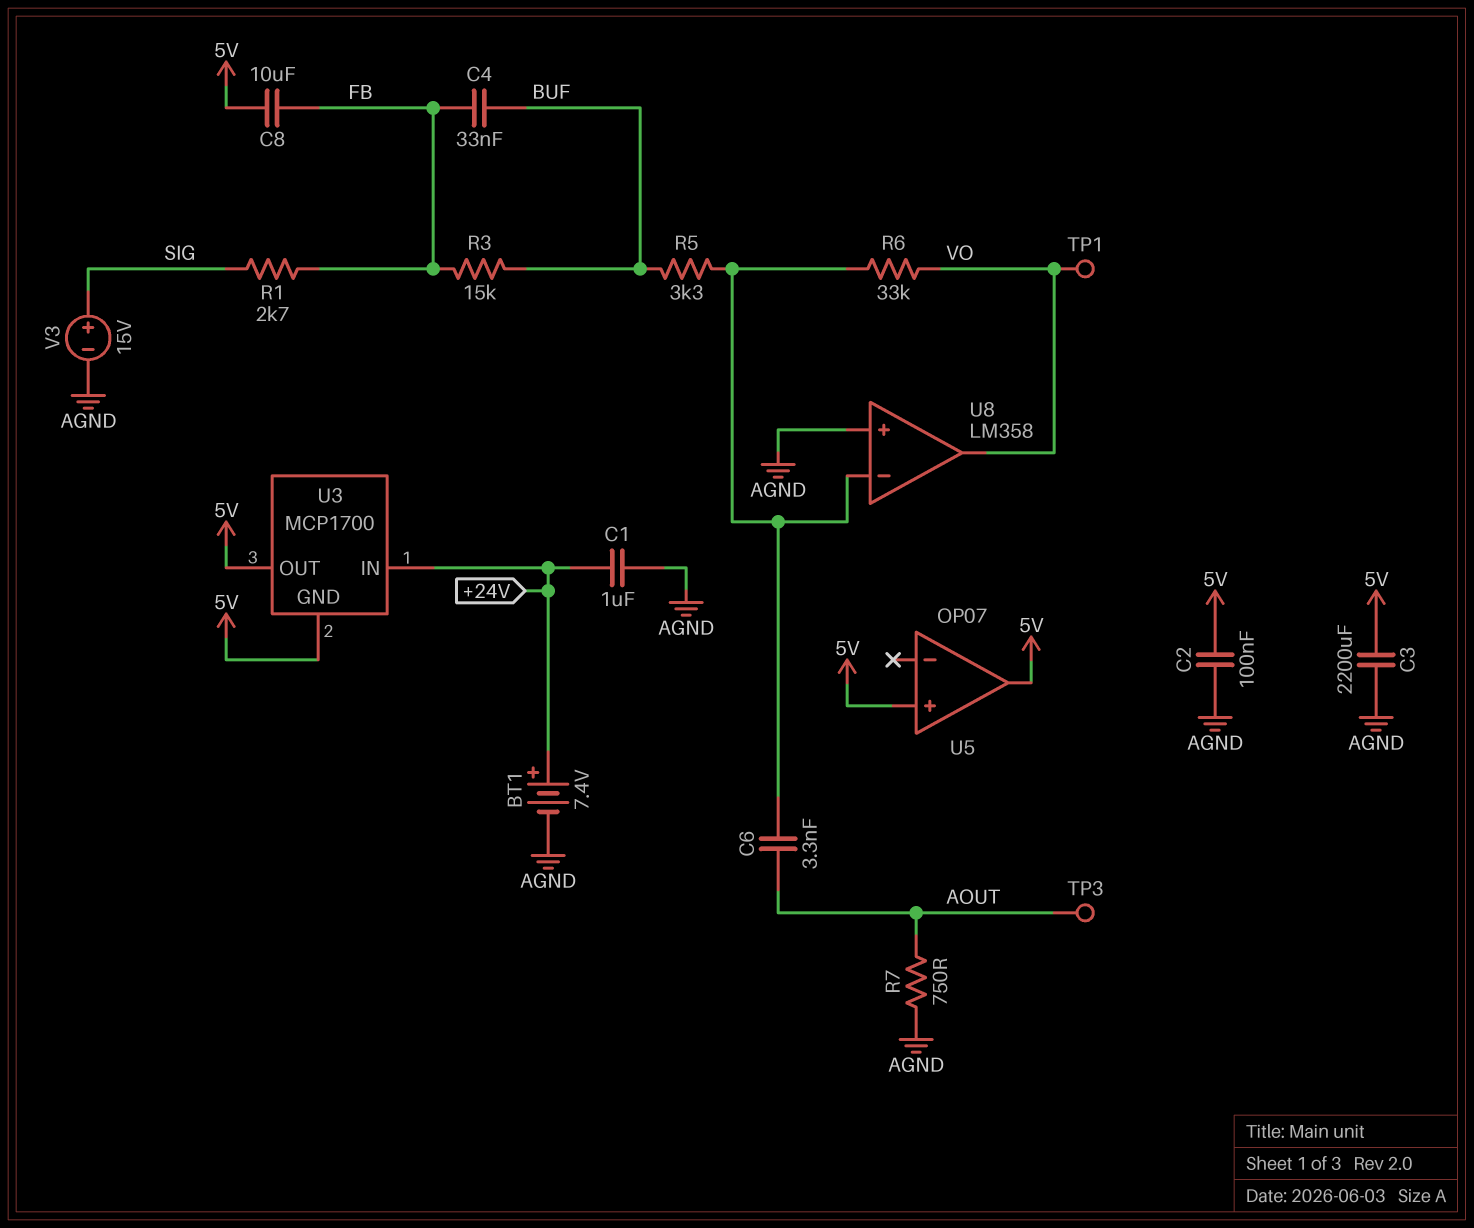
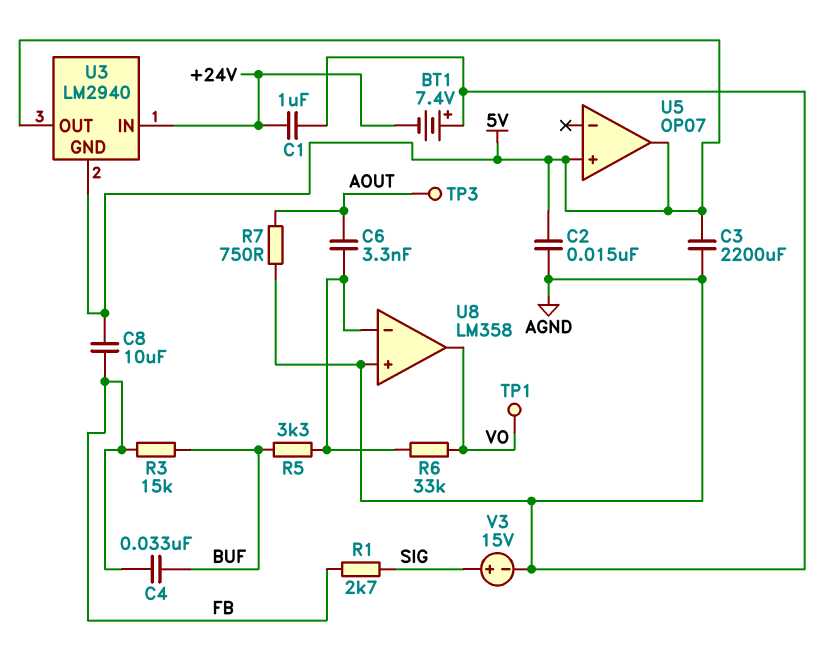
BT1: 7.4V (plus +24V, minus AGND) -> 7.4V (plus AGND, minus +24V)
C2: 100nF (5V, AGND) -> 15nF (5V, AGND)
U3: MCP1700 -> LM2940

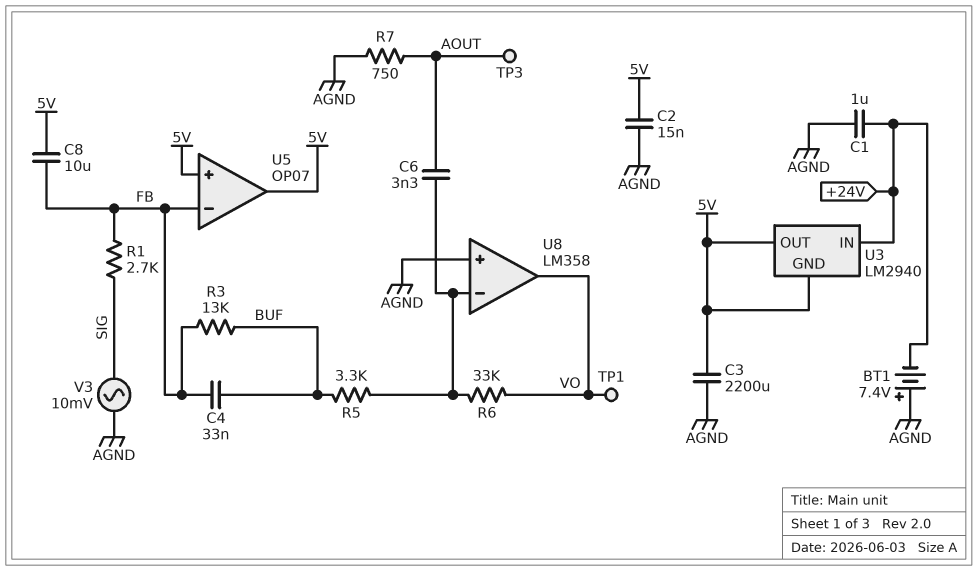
R3: 15k (BUF, FB) -> 13k (BUF, FB)
U5 pin in-: none -> FB
V3: 15V (plus SIG, minus AGND) -> AC 10mV (AGND, SIG)

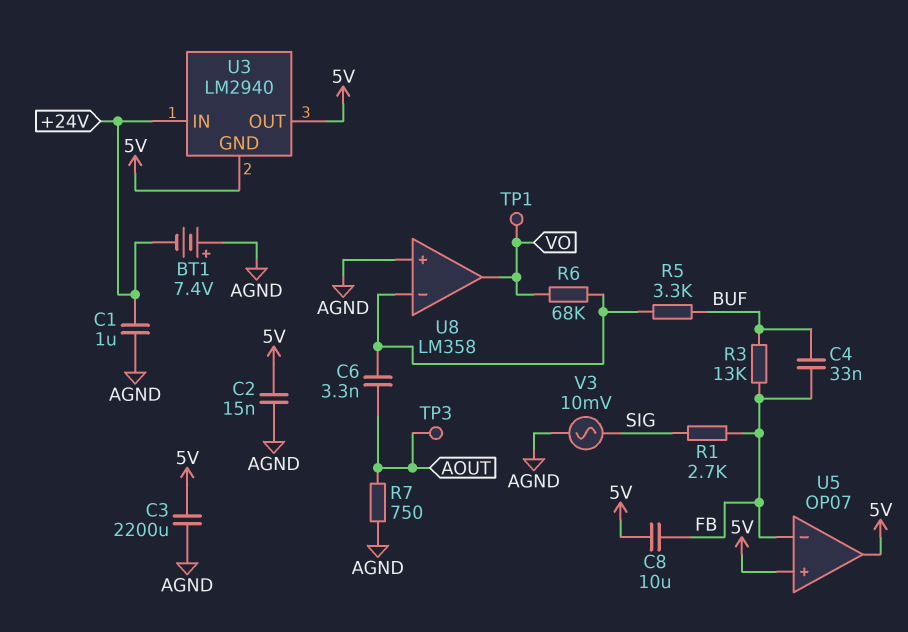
R6: 33k (U8/in-, VO) -> 68k (U8/in-, VO)

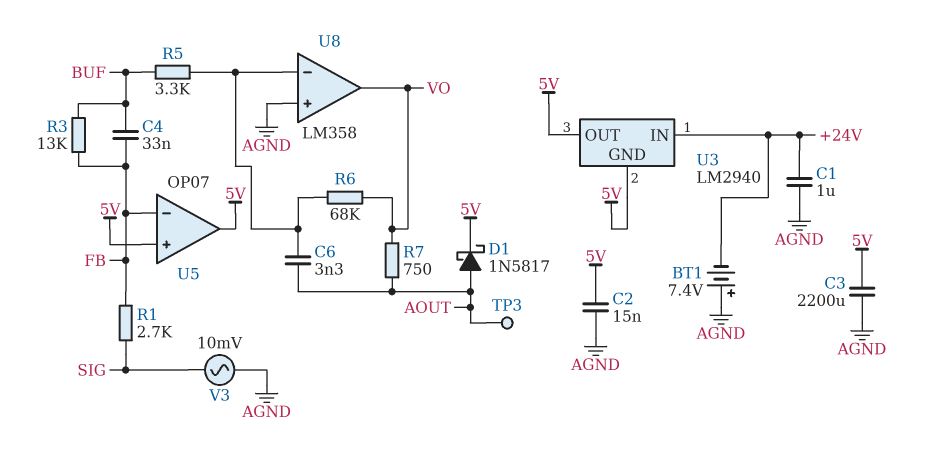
C8: 10uF (5V, FB) -> none
D1: none -> schottky 1N5817 (A AOUT, K 5V)
R7: 750 (AGND, AOUT) -> 750 (AOUT, VO)
TP1: test point (VO) -> none

